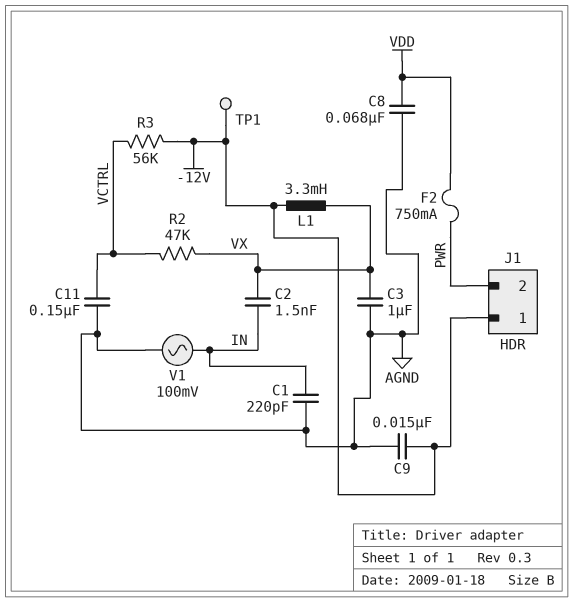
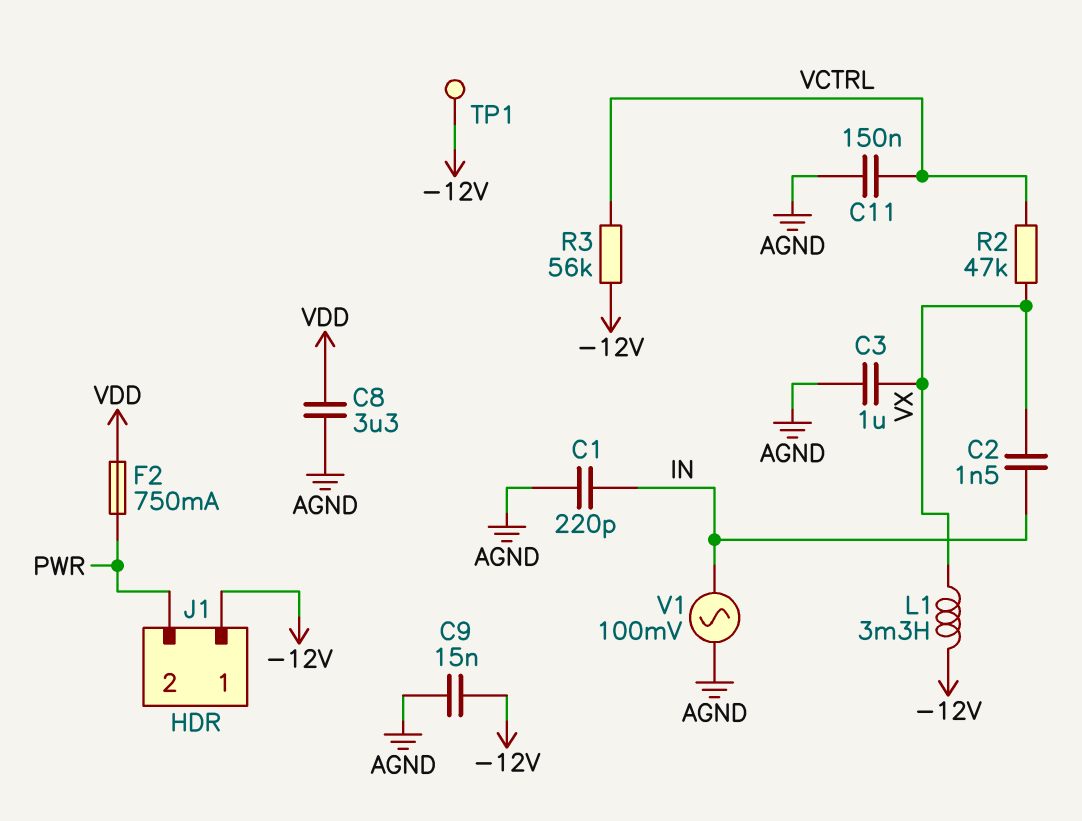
C8: 68nF (AGND, VDD) -> 3.3uF (AGND, VDD)

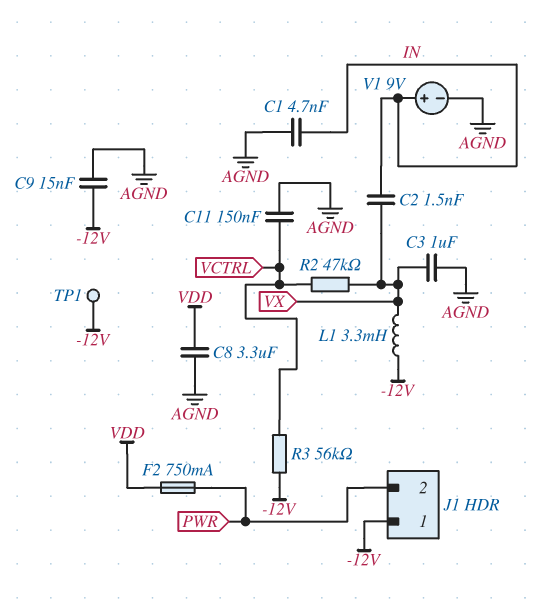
C1: 220pF (AGND, IN) -> 4.7nF (AGND, IN)
V1: AC 100mV (AGND, IN) -> 9V (plus IN, minus AGND)

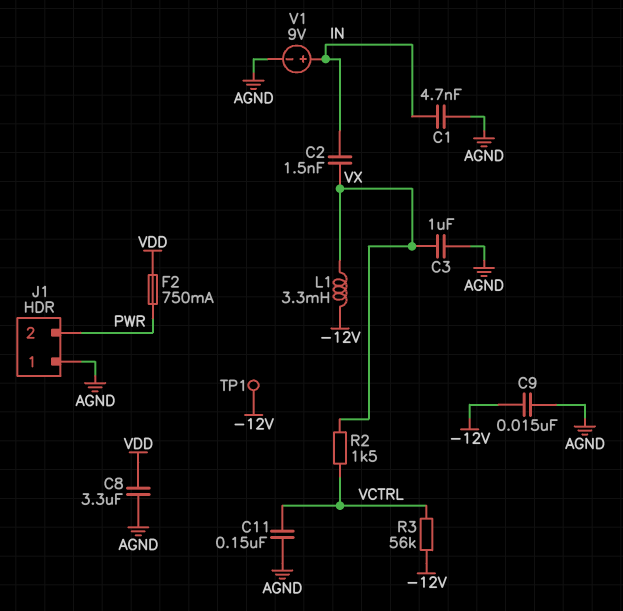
J1 pin 1: -12V -> AGND
R2: 47k (VCTRL, VX) -> 1.5k (VCTRL, VX)

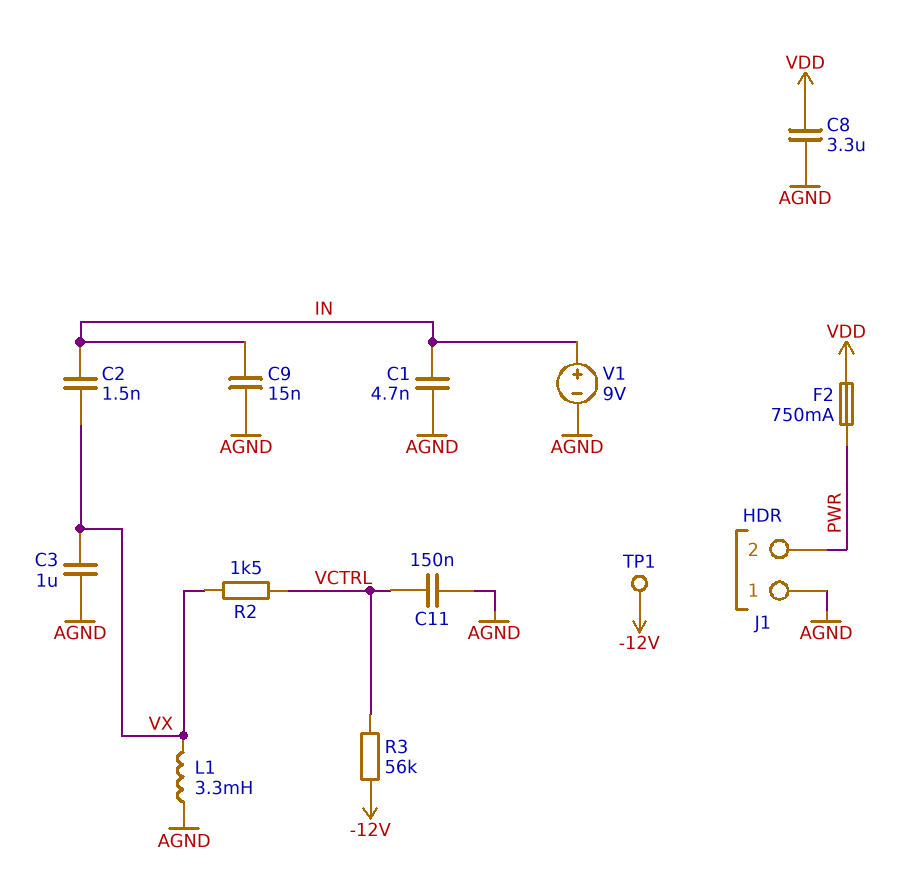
C9: 15nF (-12V, AGND) -> 15nF (AGND, IN)
L1: 3.3mH (-12V, VX) -> 3.3mH (AGND, VX)

